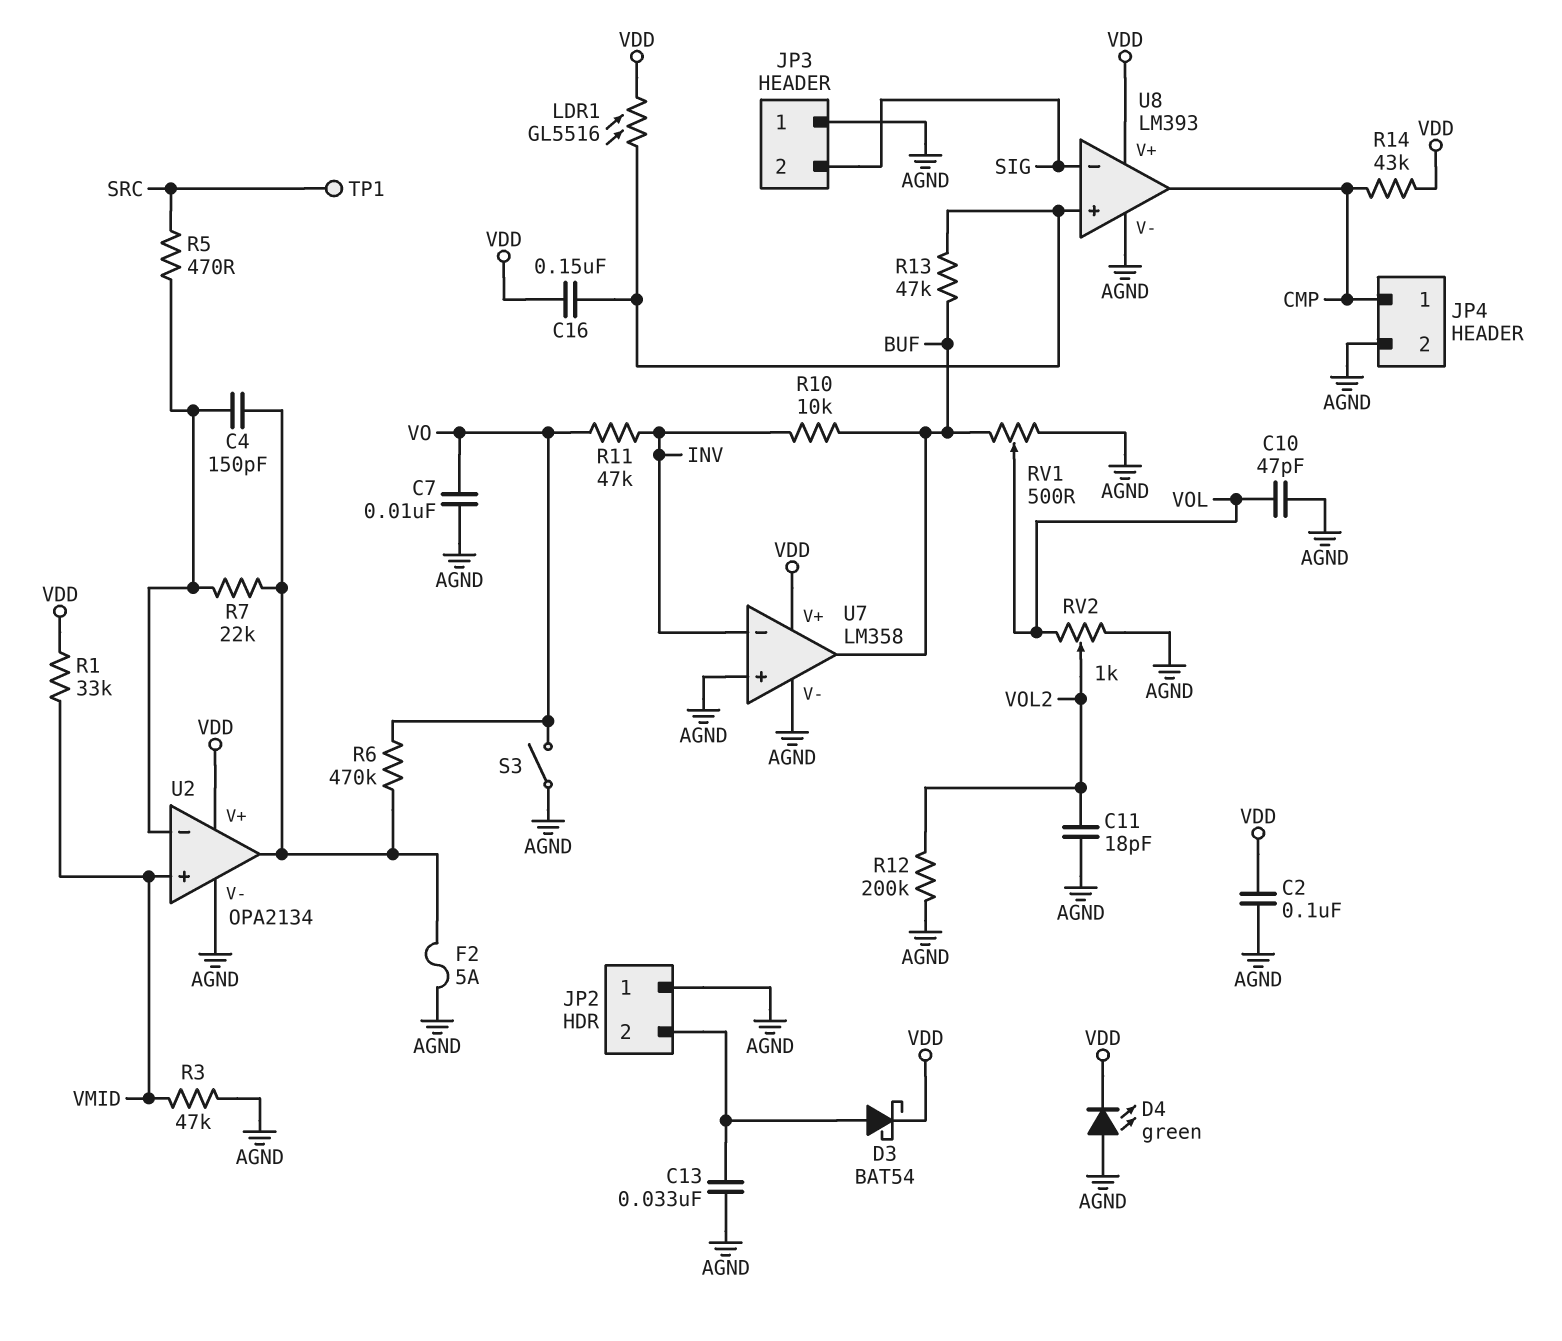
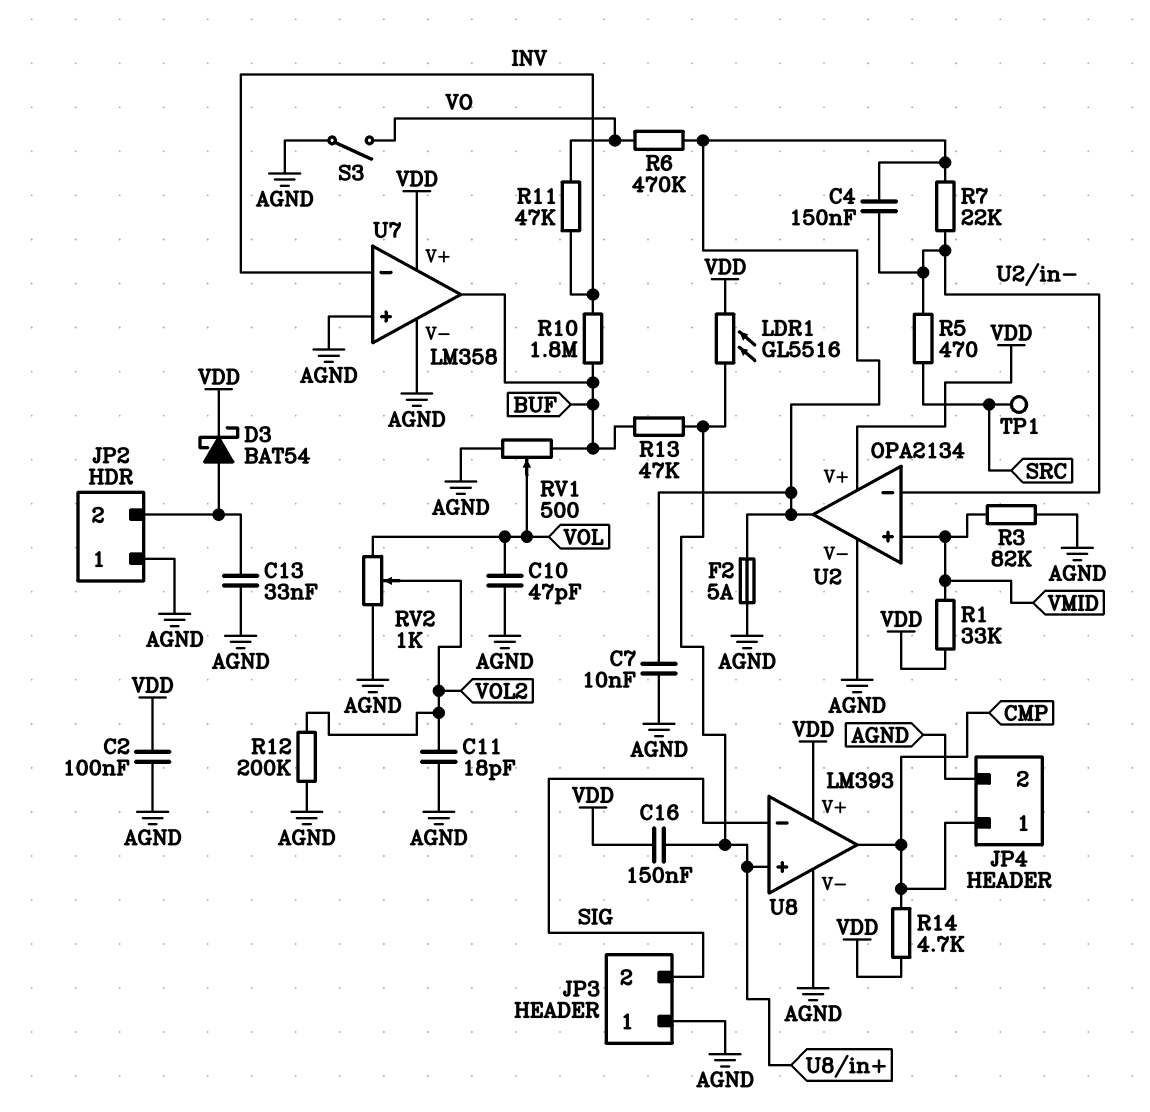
C4: 150pF (U2/in-, U2/out) -> 150nF (U2/in-, U2/out)
C7: 10nF (AGND, VO) -> 10nF (AGND, U2/out)
D4: LED green (A AGND, K VDD) -> none
R3: 47k (AGND, VMID) -> 82k (AGND, VMID)
R10: 10k (BUF, INV) -> 1.8M (BUF, INV)
R14: 43k (CMP, VDD) -> 4.7k (CMP, VDD)

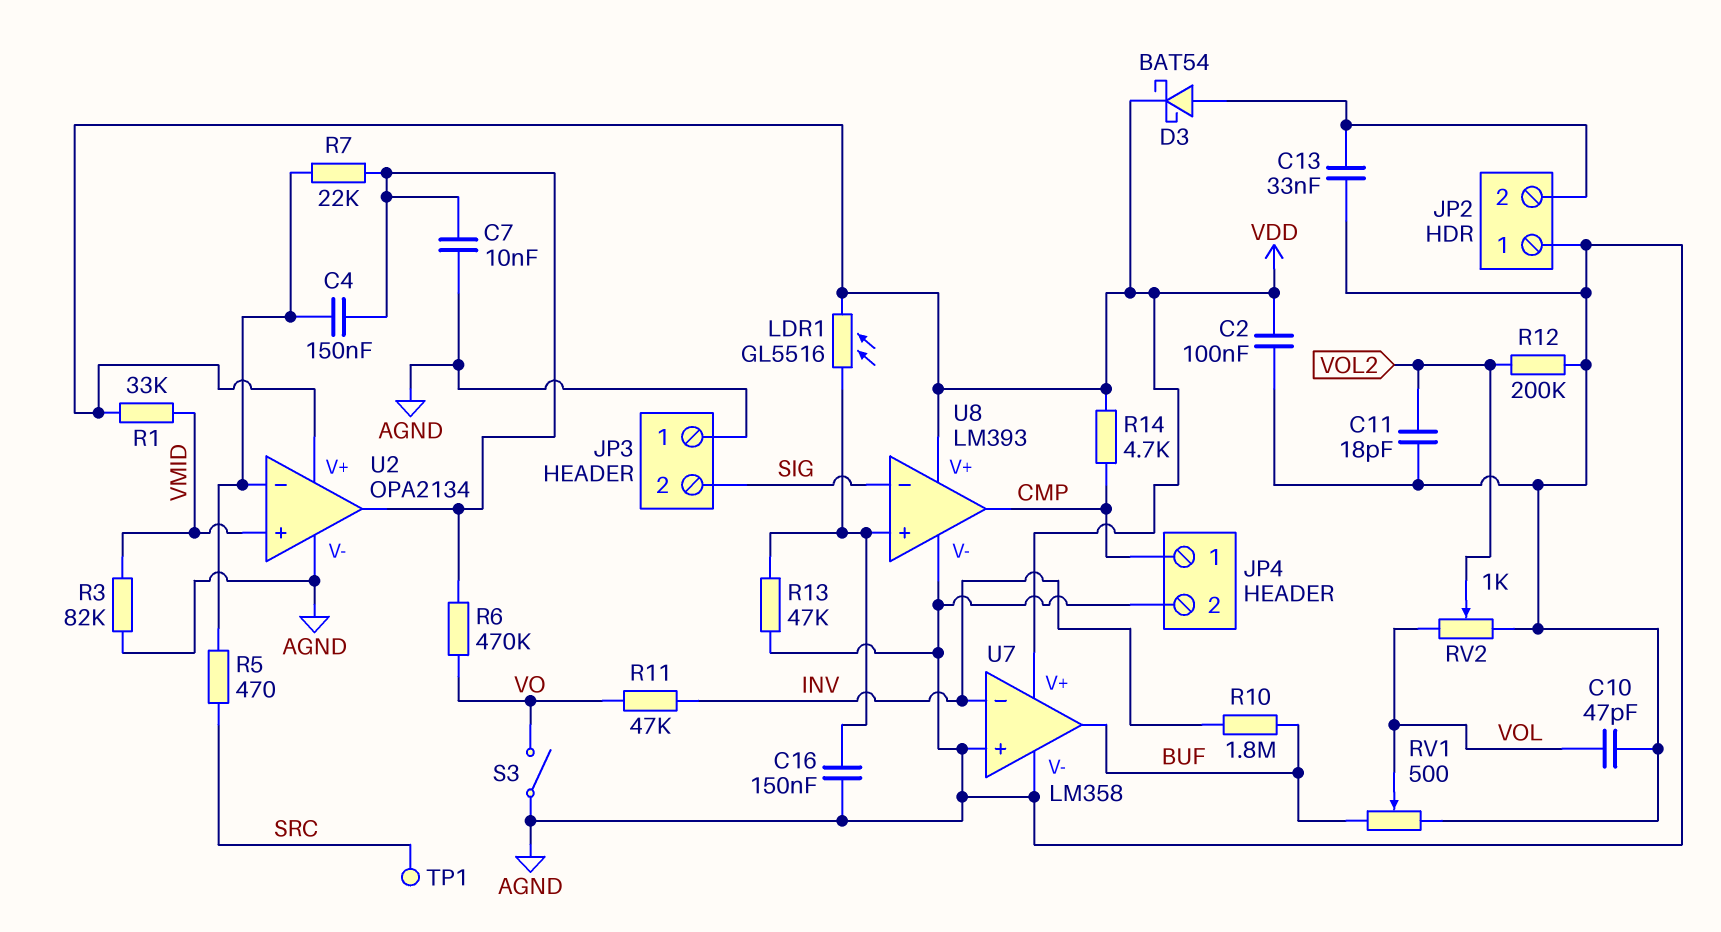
C16: 150nF (U8/in+, VDD) -> 150nF (AGND, U8/in+)
F2: 5A (AGND, U2/out) -> none
R13: 47k (BUF, U8/in+) -> 47k (AGND, U8/in+)

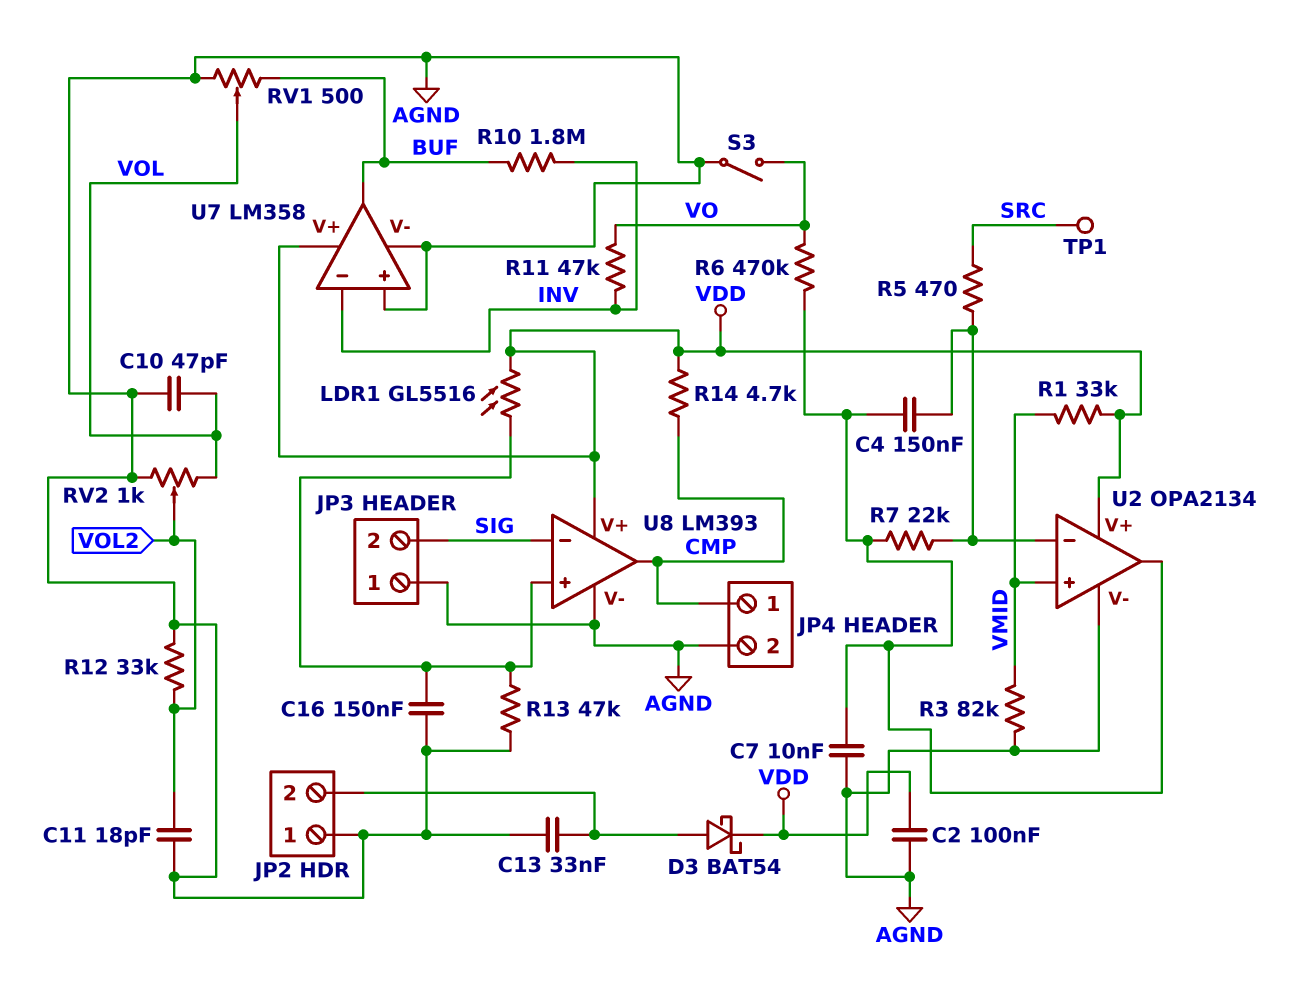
R12: 200k (AGND, VOL2) -> 33k (AGND, VOL2)

